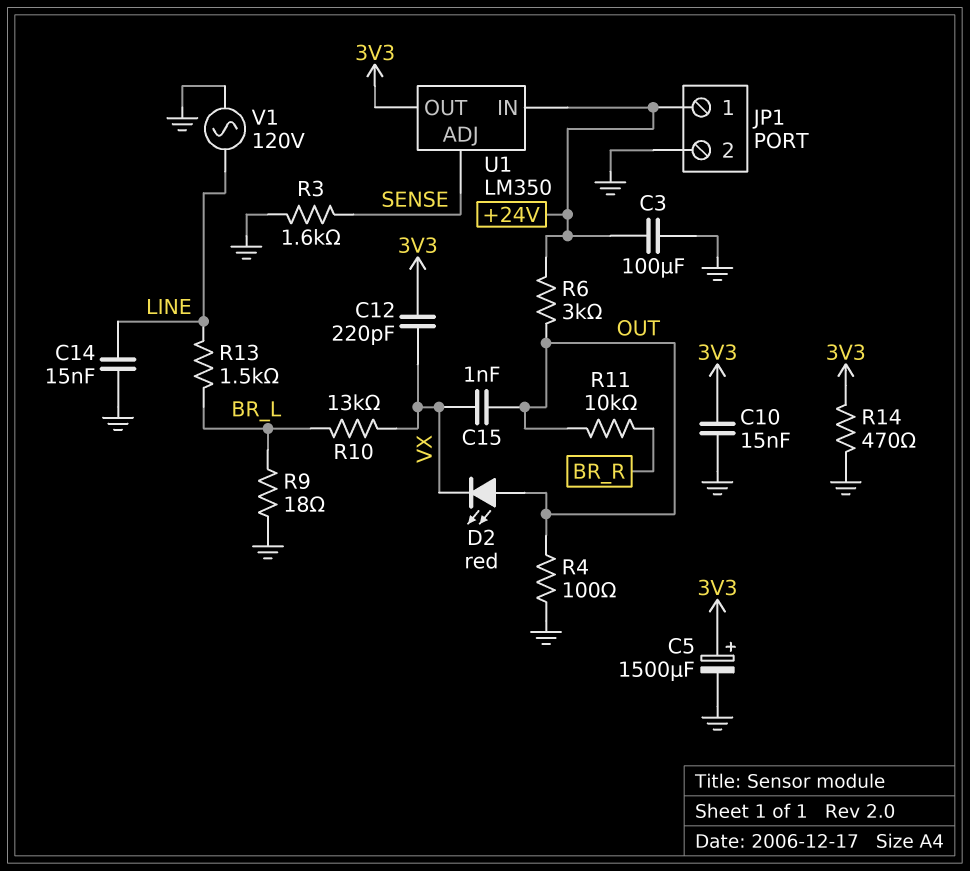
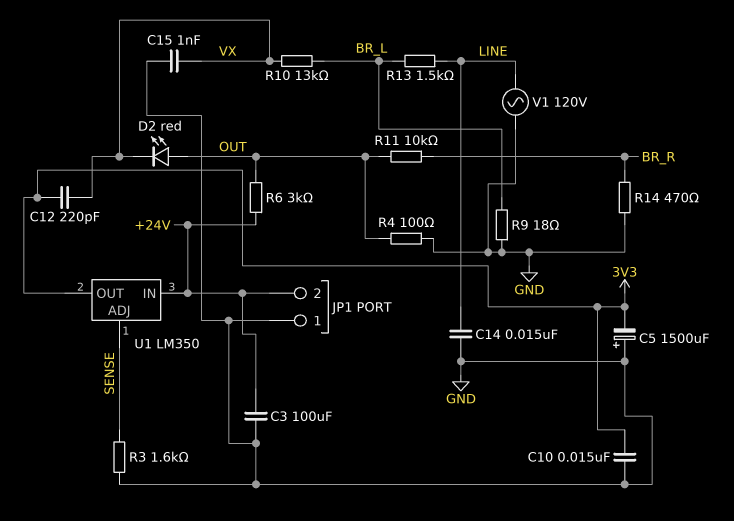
C5: 1500uF (plus 3V3, minus GND) -> 1500uF (plus GND, minus 3V3)
C15: 1nF (OUT, VX) -> 1nF (GND, VX)
JP1 pin 1: +24V -> GND
JP1 pin 2: GND -> +24V
R14: 470 (3V3, GND) -> 470 (BR_R, GND)

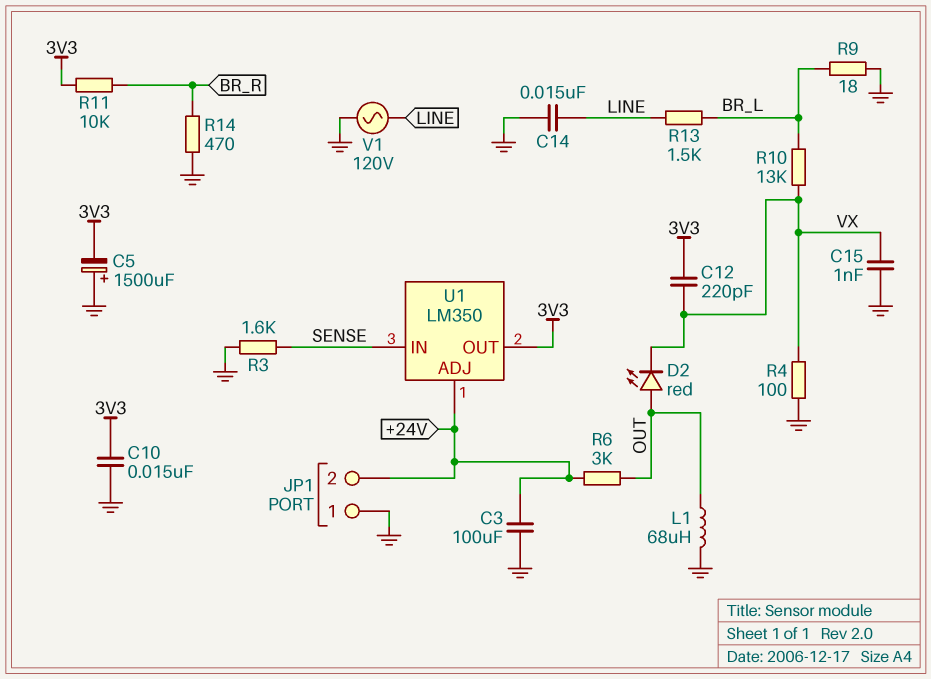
L1: none -> 68uH (GND, OUT)
R4: 100 (GND, OUT) -> 100 (GND, VX)
R11: 10k (BR_R, OUT) -> 10k (3V3, BR_R)
U1 pin ADJ: SENSE -> +24V
U1 pin IN: +24V -> SENSE

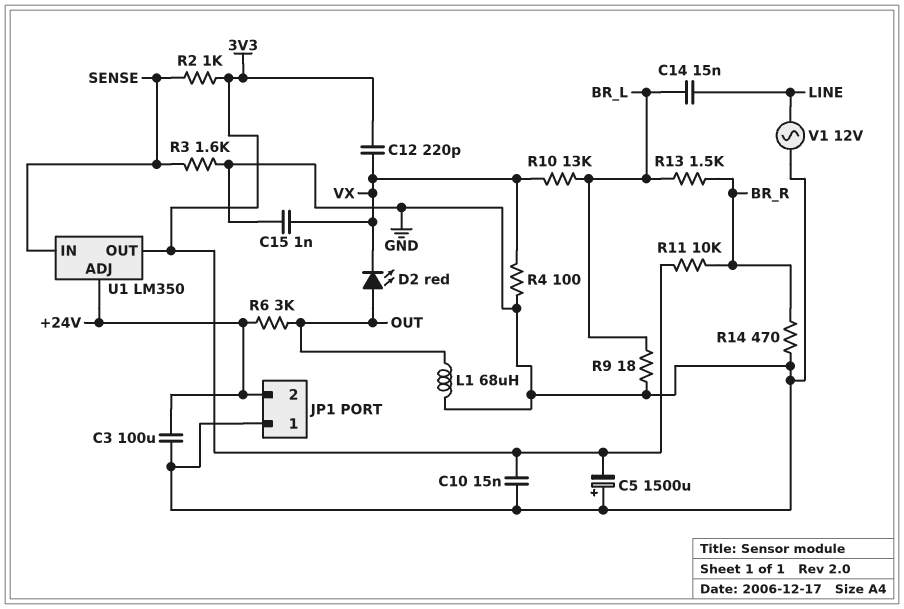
C14: 15nF (GND, LINE) -> 15nF (BR_L, LINE)
R2: none -> 1k (3V3, SENSE)
R13: 1.5k (BR_L, LINE) -> 1.5k (BR_L, BR_R)
V1: AC 120V (GND, LINE) -> AC 12V (GND, LINE)

